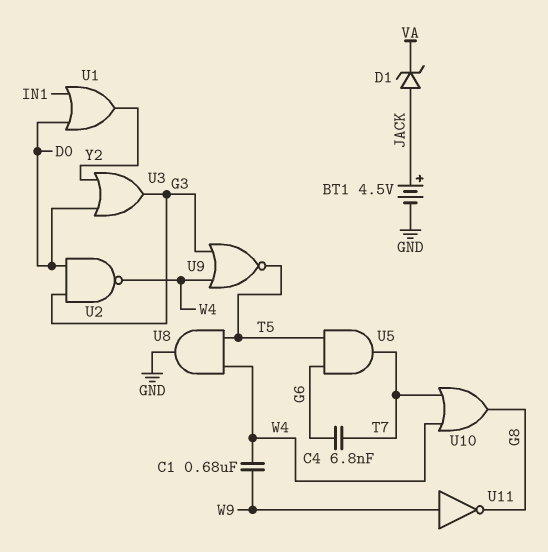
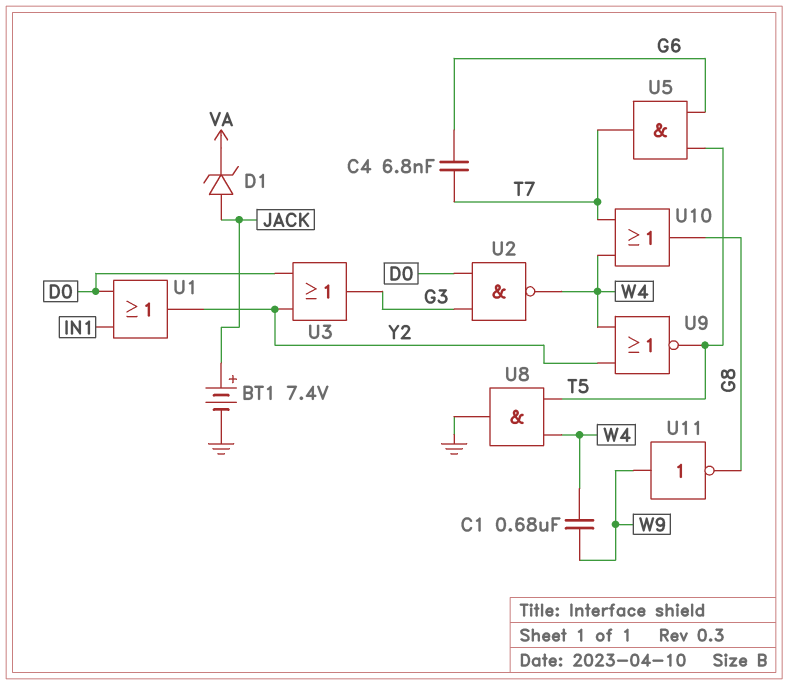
BT1: 4.5V (plus JACK, minus GND) -> 7.4V (plus JACK, minus GND)
U9: NOR (in G3, in W4, out T5) -> NOR (in W4, in Y2, out T5)

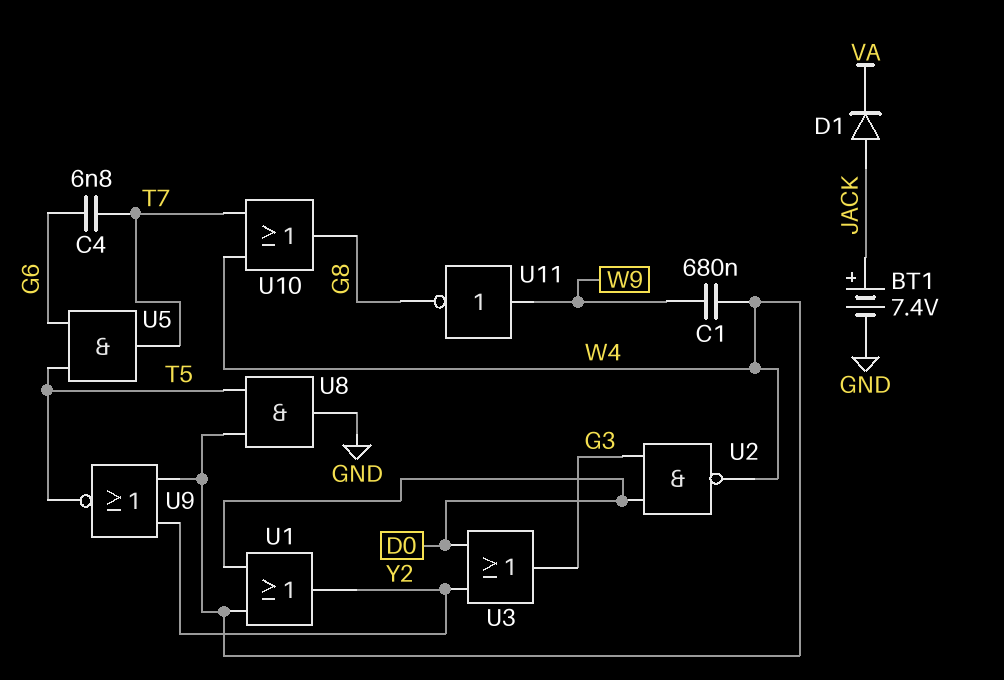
D1: zener (A JACK, K VA) -> diode (A JACK, K VA)
U1: OR (in D0, in IN1, out Y2) -> OR (in D0, in W4, out Y2)

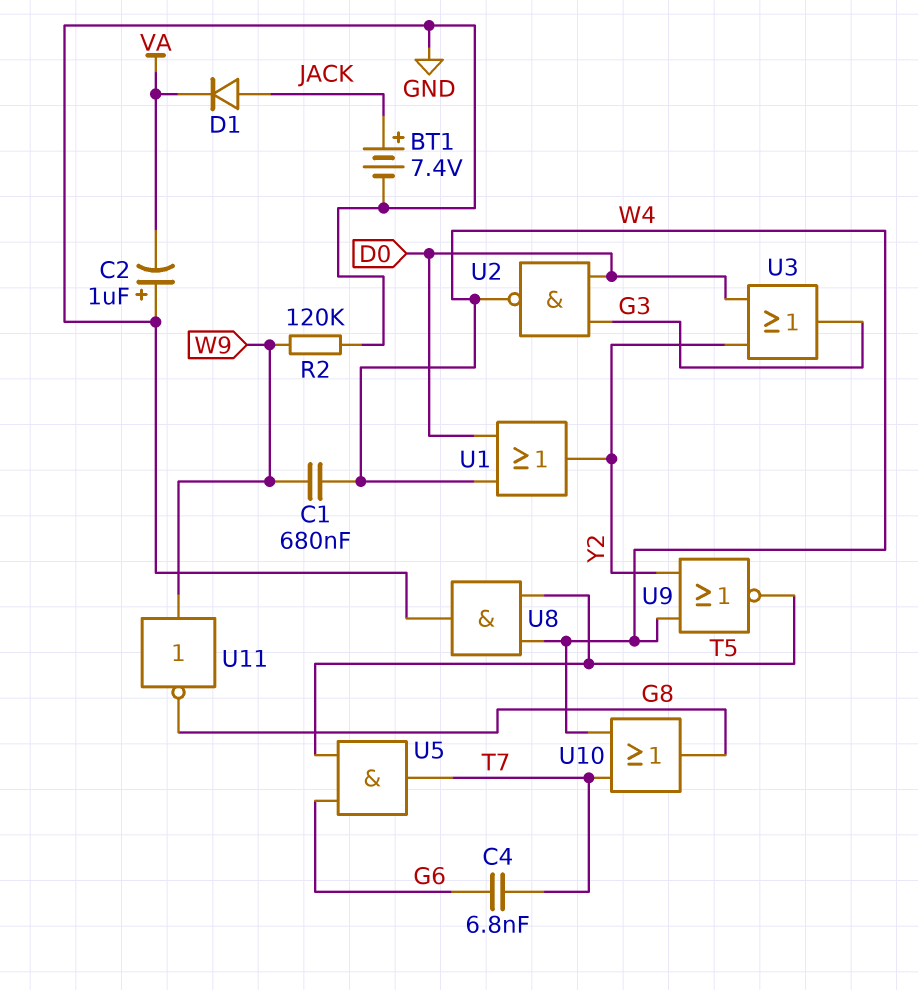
C2: none -> 1uF (plus GND, minus VA)
R2: none -> 120k (GND, W9)

